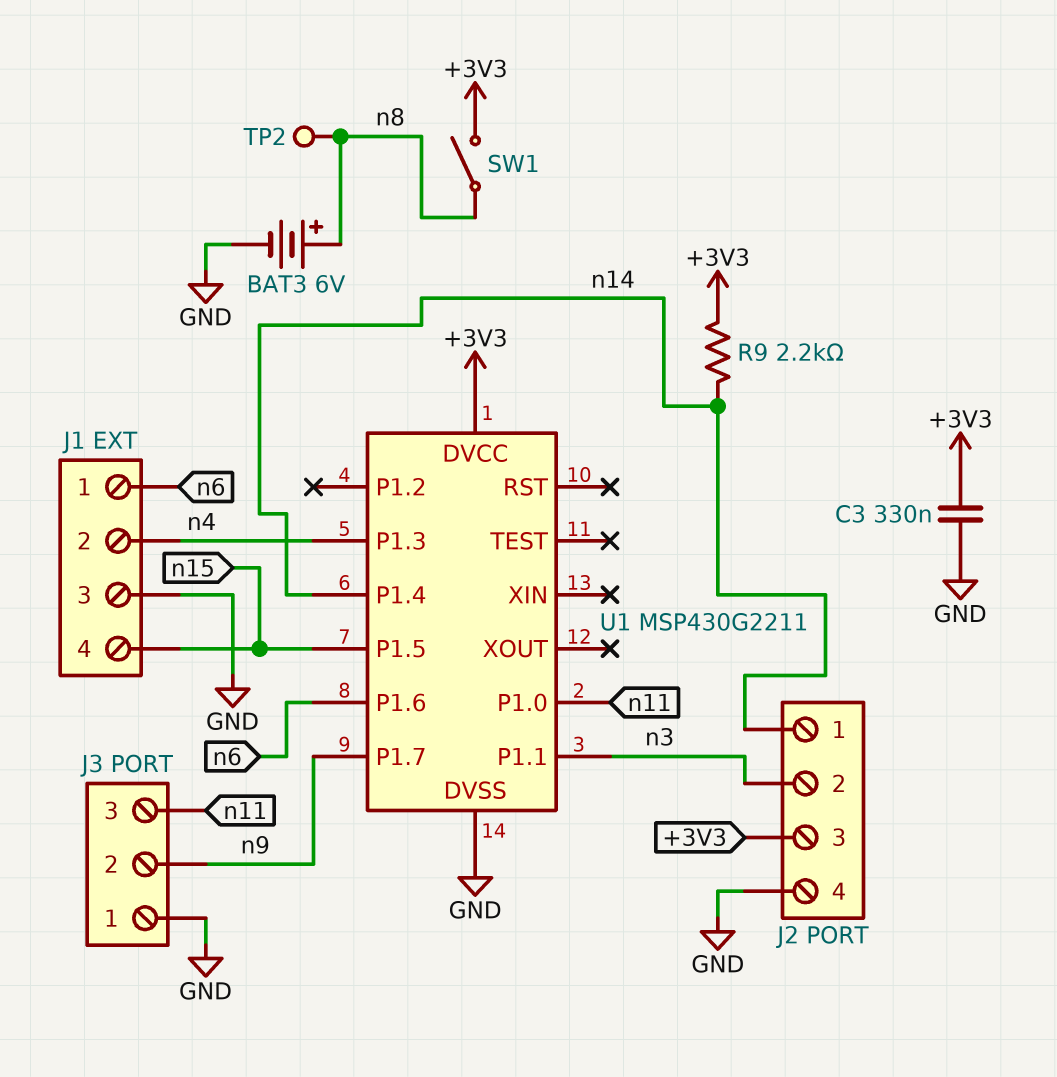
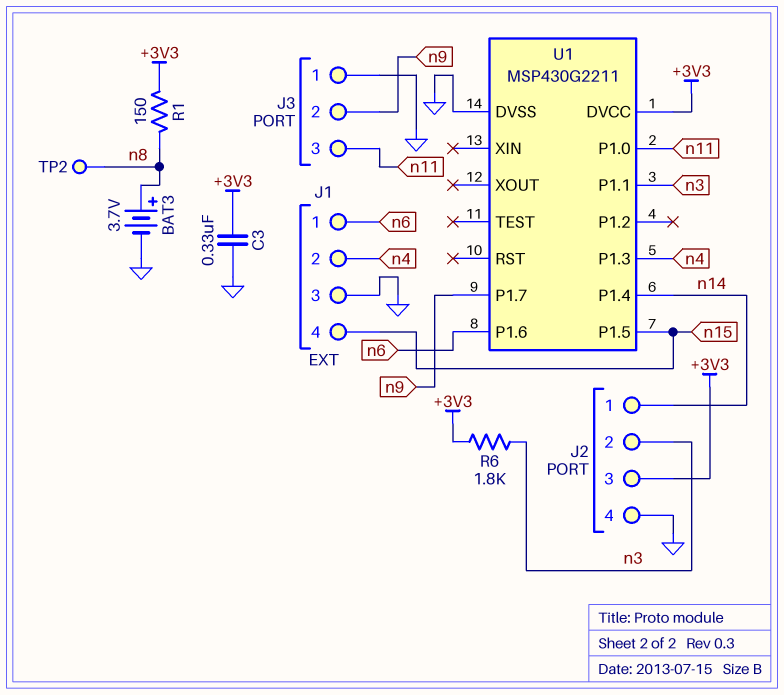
BAT3: 6V (plus n8, minus GND) -> 3.7V (plus n8, minus GND)
R1: none -> 150 (+3V3, n8)
R6: none -> 1.8k (+3V3, n3)
R9: 2.2k (+3V3, n14) -> none
SW1: switch (+3V3, n8) -> none

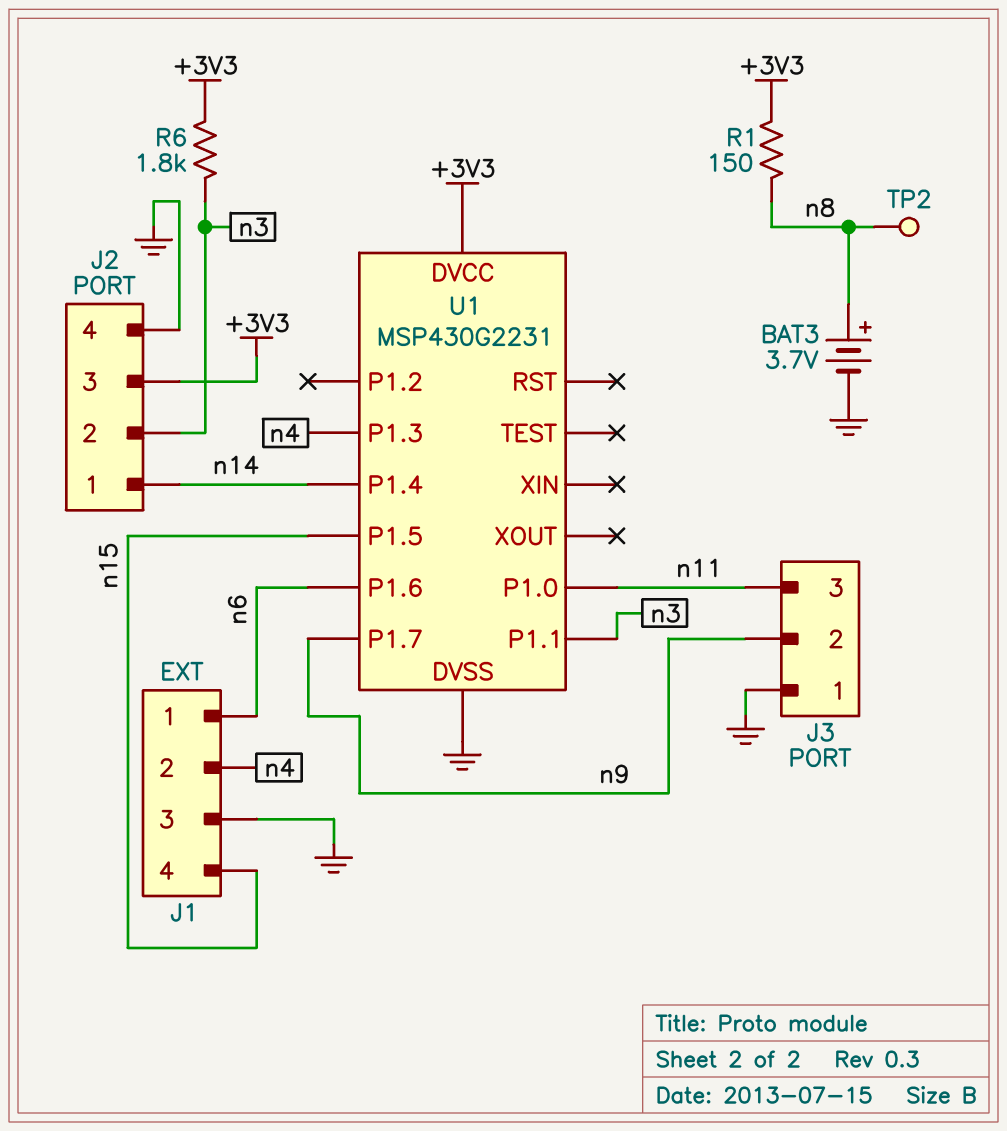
C3: 330nF (+3V3, GND) -> none
U1: MSP430G2211 -> MSP430G2231

